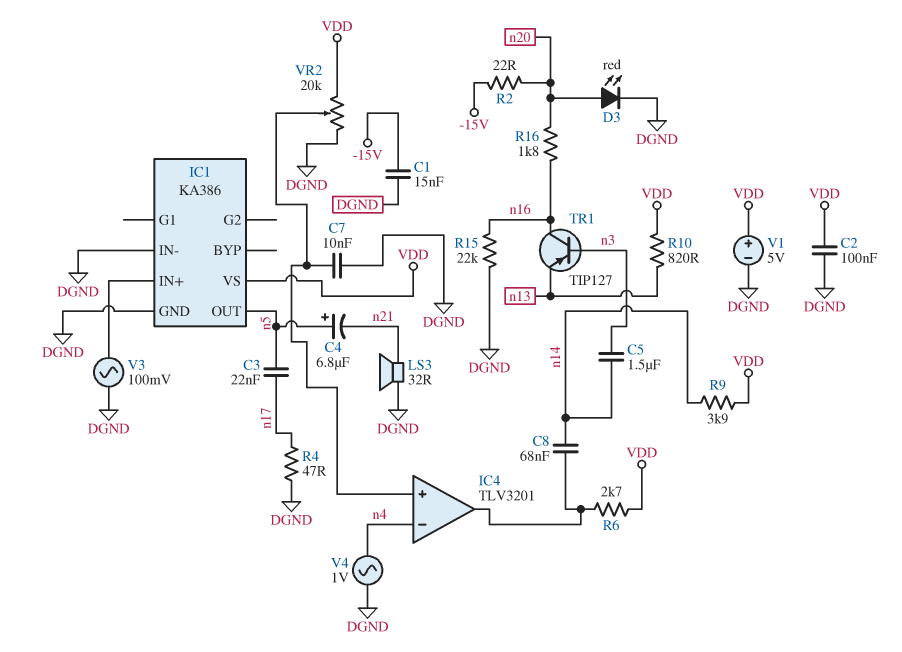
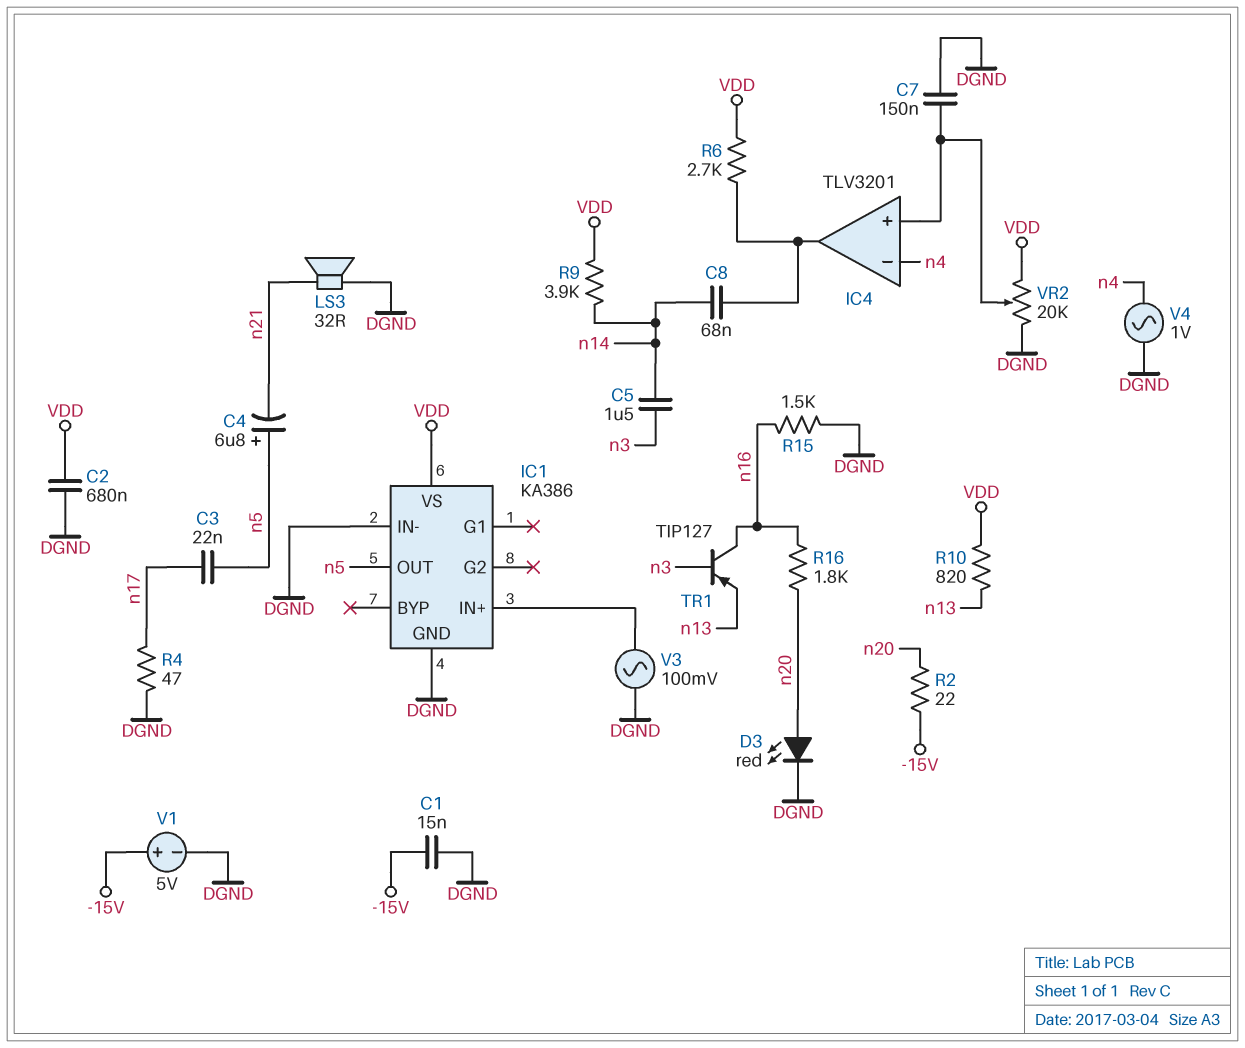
C2: 100nF (DGND, VDD) -> 680nF (DGND, VDD)
C7: 10nF (DGND, IC4/in+) -> 150nF (DGND, IC4/in+)
R15: 22k (DGND, n16) -> 1.5k (DGND, n16)
V1: 5V (plus VDD, minus DGND) -> 5V (plus -15V, minus DGND)

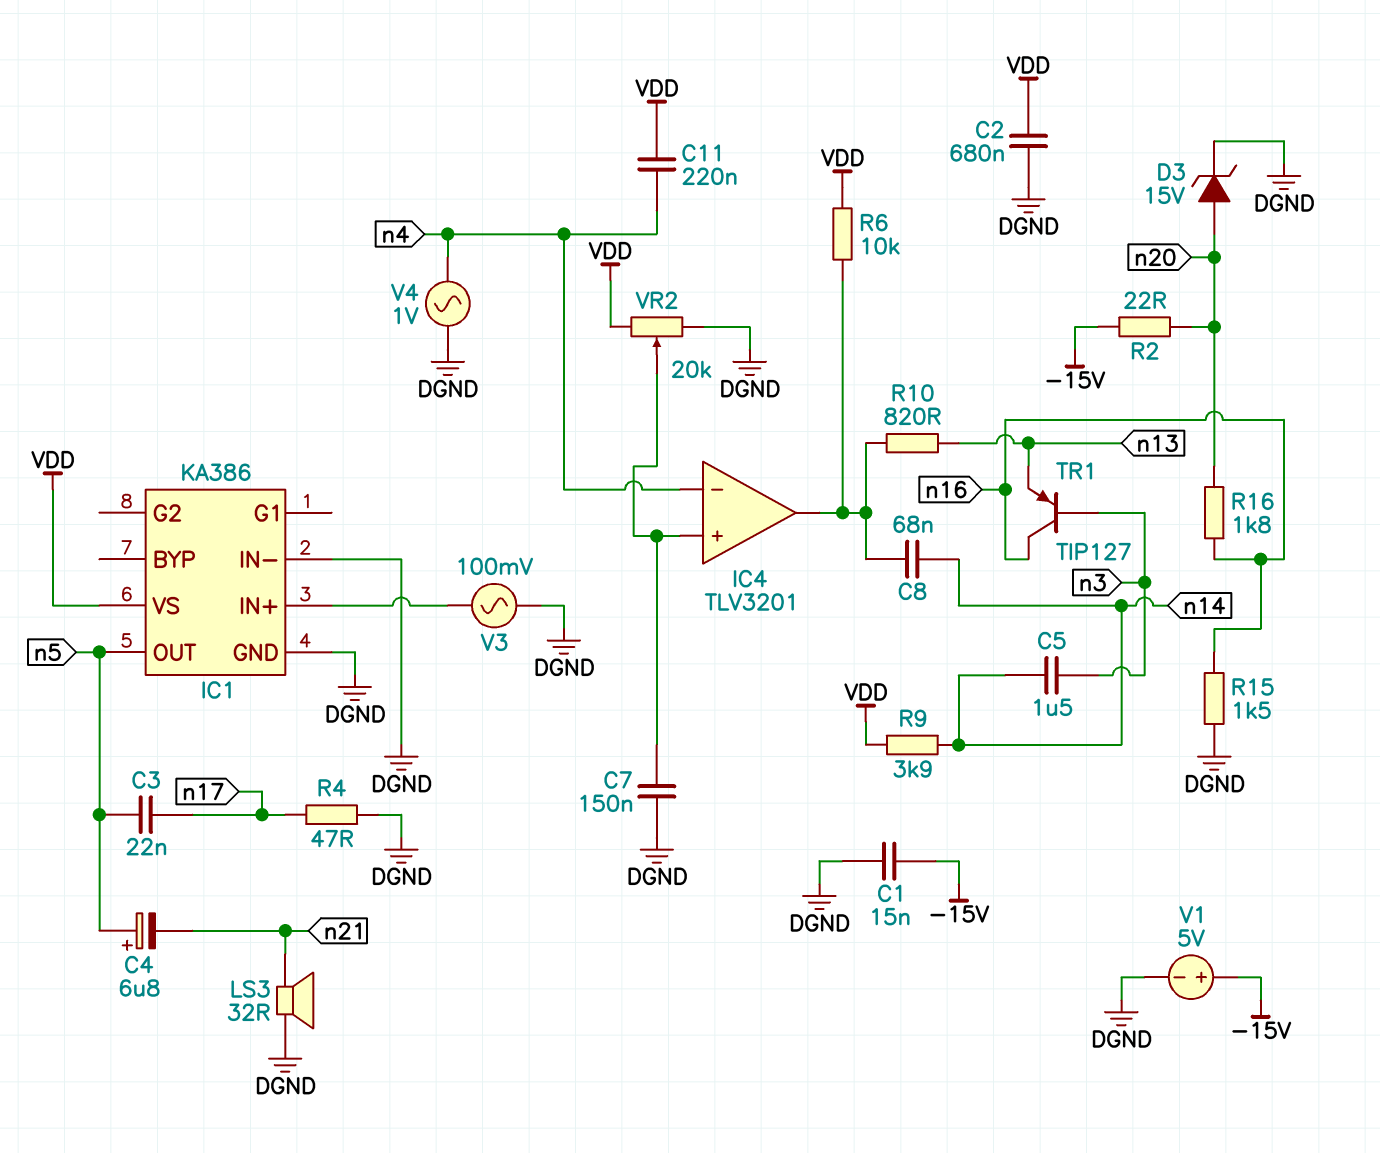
C11: none -> 220nF (VDD, n4)
D3: LED red (A n20, K DGND) -> zener 15V (A n20, K DGND)
R6: 2.7k (IC4/out, VDD) -> 10k (IC4/out, VDD)
R10: 820 (VDD, n13) -> 820 (IC4/out, n13)

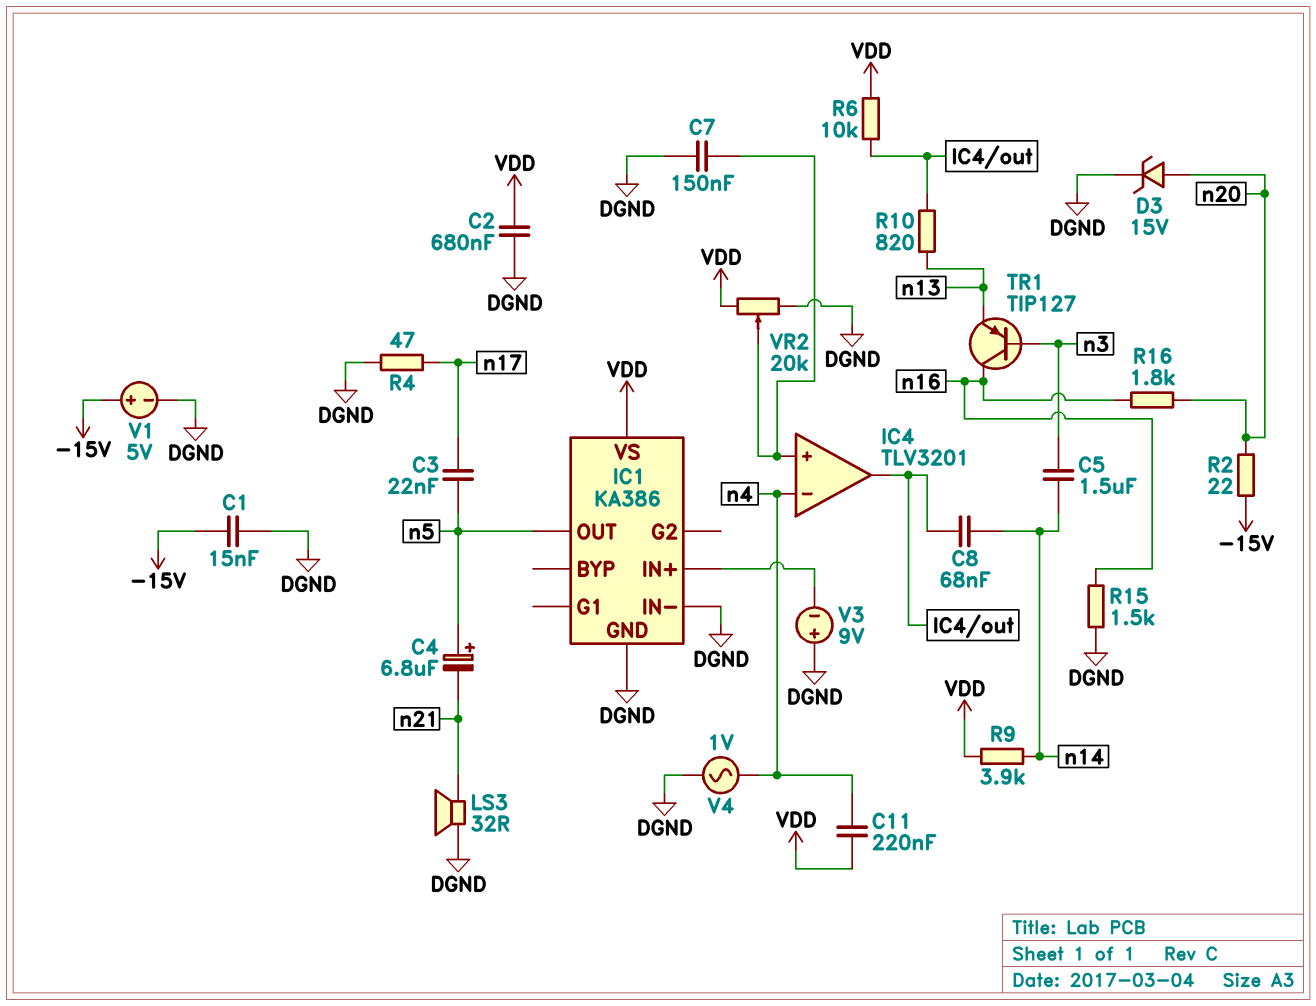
V3: AC 100mV (DGND, IC1/IN+) -> 9V (plus DGND, minus IC1/IN+)

